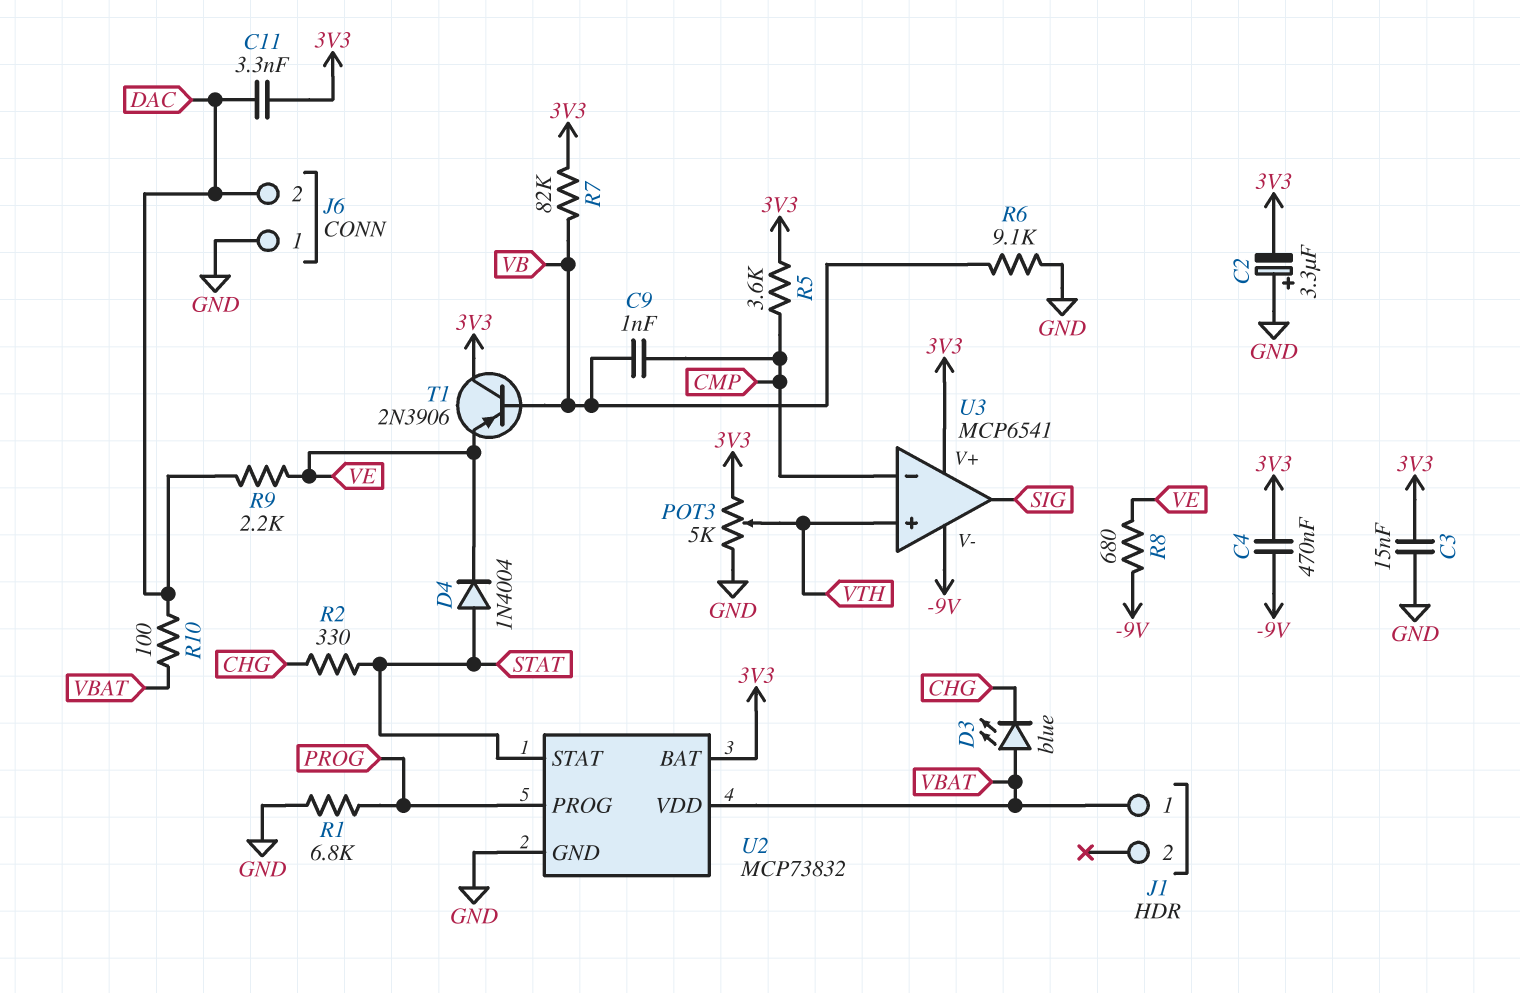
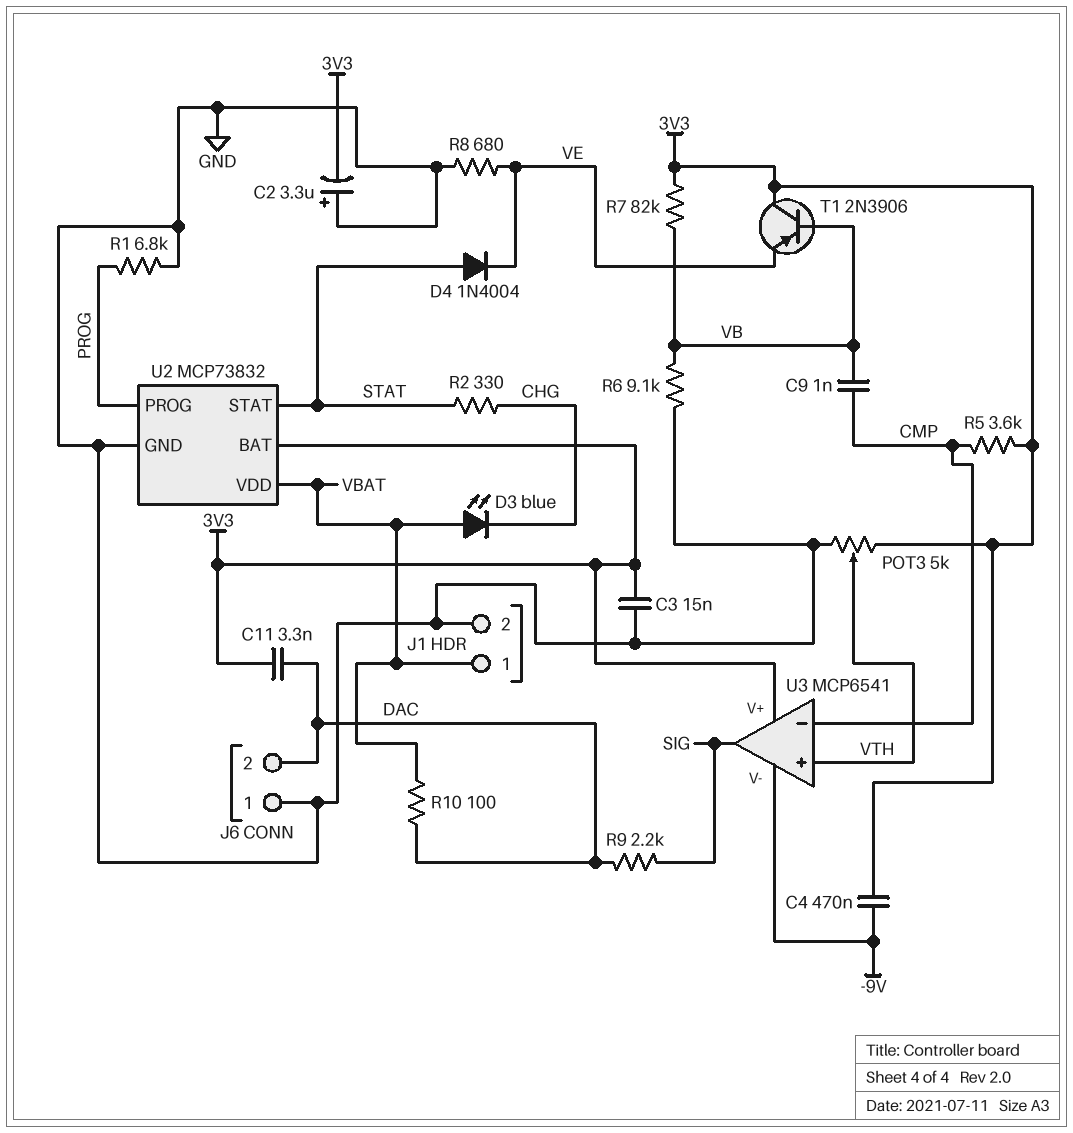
J1 pin 2: none -> GND
R8: 680 (-9V, VE) -> 680 (GND, VE)
R9: 2.2k (DAC, VE) -> 2.2k (DAC, SIG)

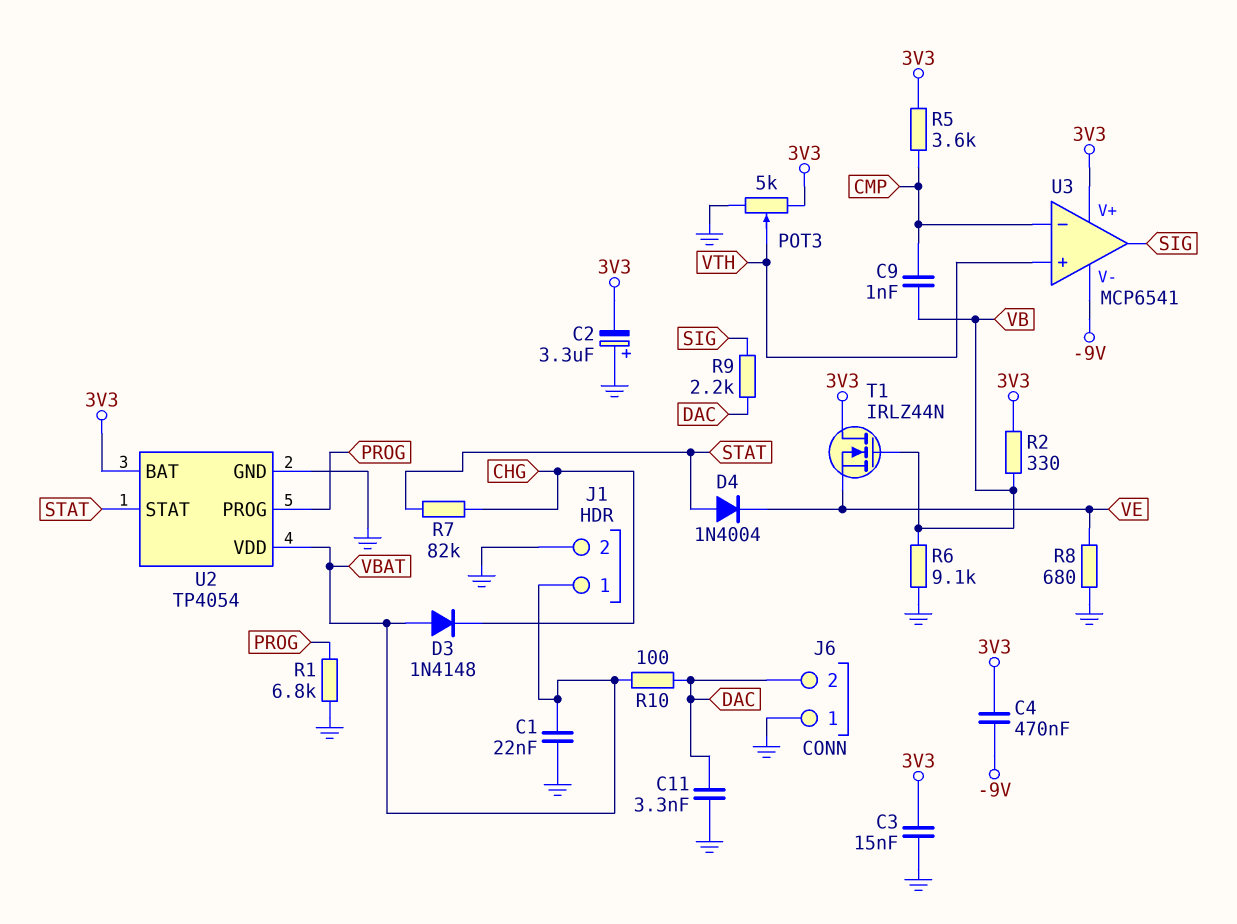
C1: none -> 22nF (GND, VBAT)
C11: 3.3nF (3V3, DAC) -> 3.3nF (DAC, GND)
D3: LED blue (A VBAT, K CHG) -> diode 1N4148 (A VBAT, K CHG)
R2: 330 (CHG, STAT) -> 330 (3V3, VB)
R7: 82k (3V3, VB) -> 82k (CHG, STAT)
T1: PNP 2N3906 (B VB, C 3V3, E VE) -> NMOS IRLZ44N (G VB, D 3V3, S VE)
U2: MCP73832 -> TP4054

